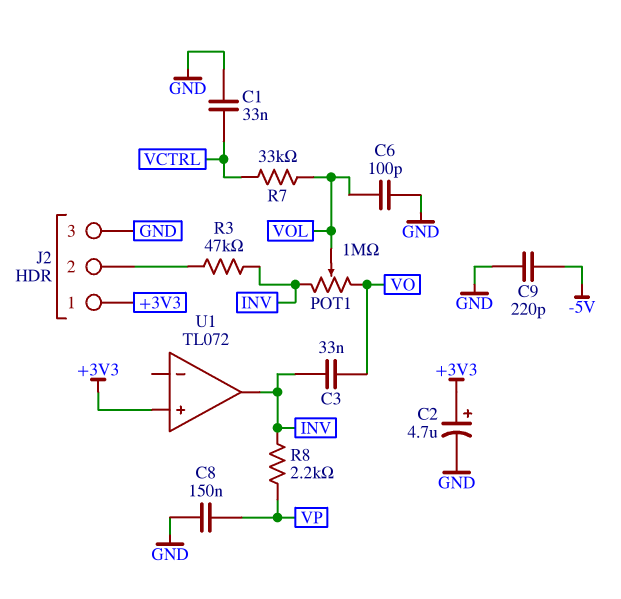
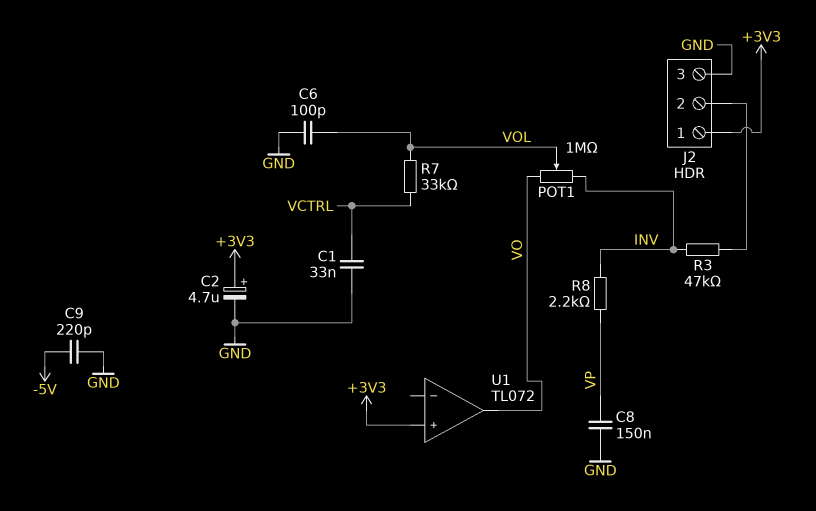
C3: 33nF (INV, VO) -> none
U1 pin out: INV -> VO

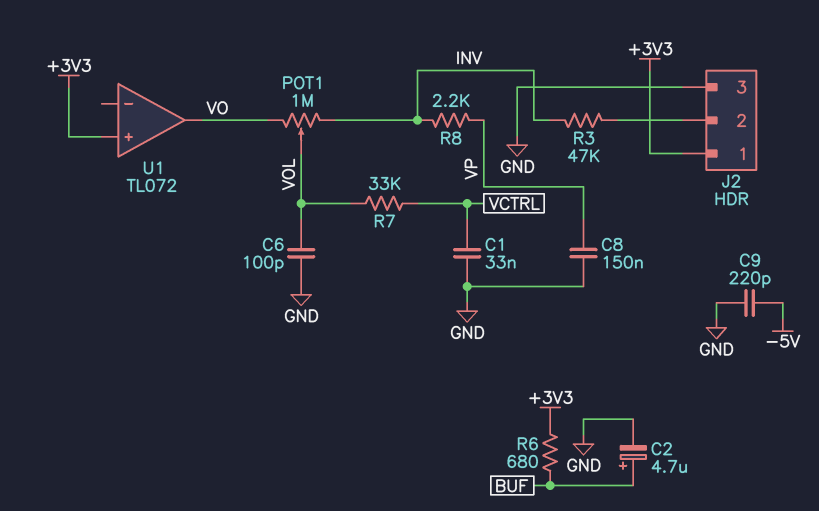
C2: 4.7uF (plus +3V3, minus GND) -> 4.7uF (plus BUF, minus GND)
R6: none -> 680 (+3V3, BUF)

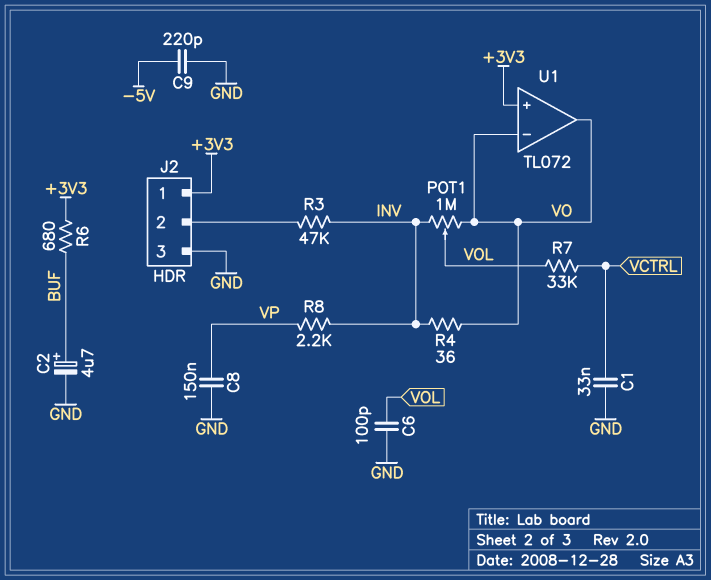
R4: none -> 36 (INV, VO)
U1 pin in-: none -> VO

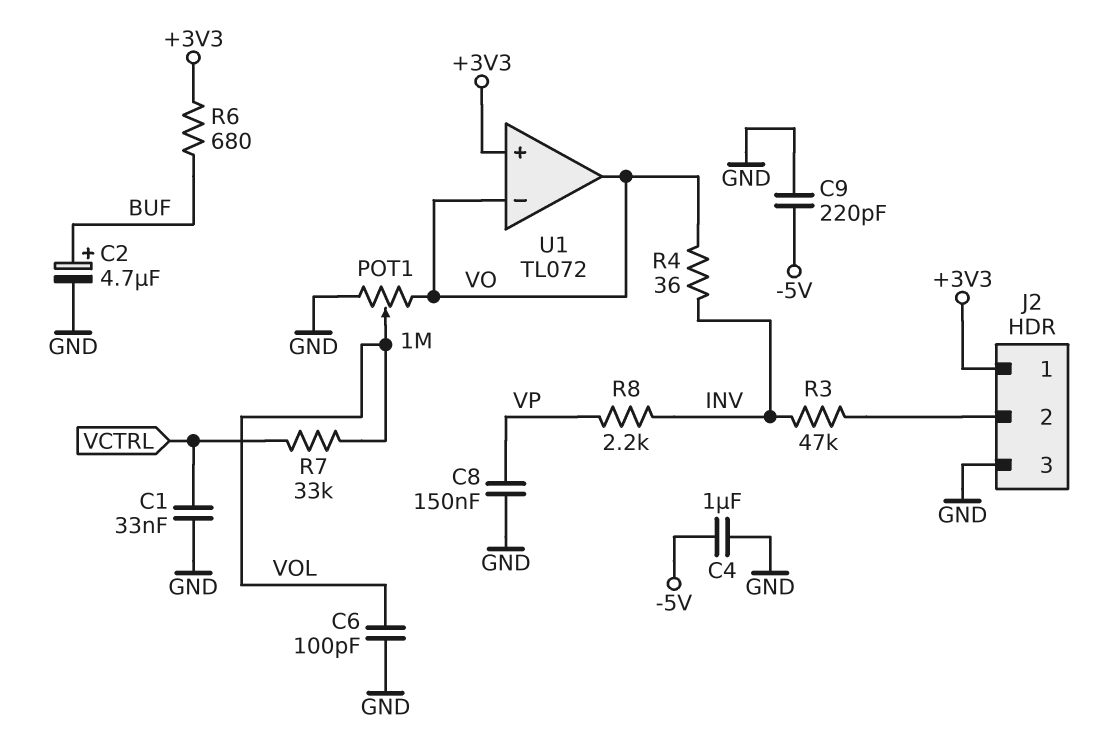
C4: none -> 1uF (-5V, GND)
POT1: 1M (INV, VO, wiper VOL) -> 1M (GND, VO, wiper VOL)

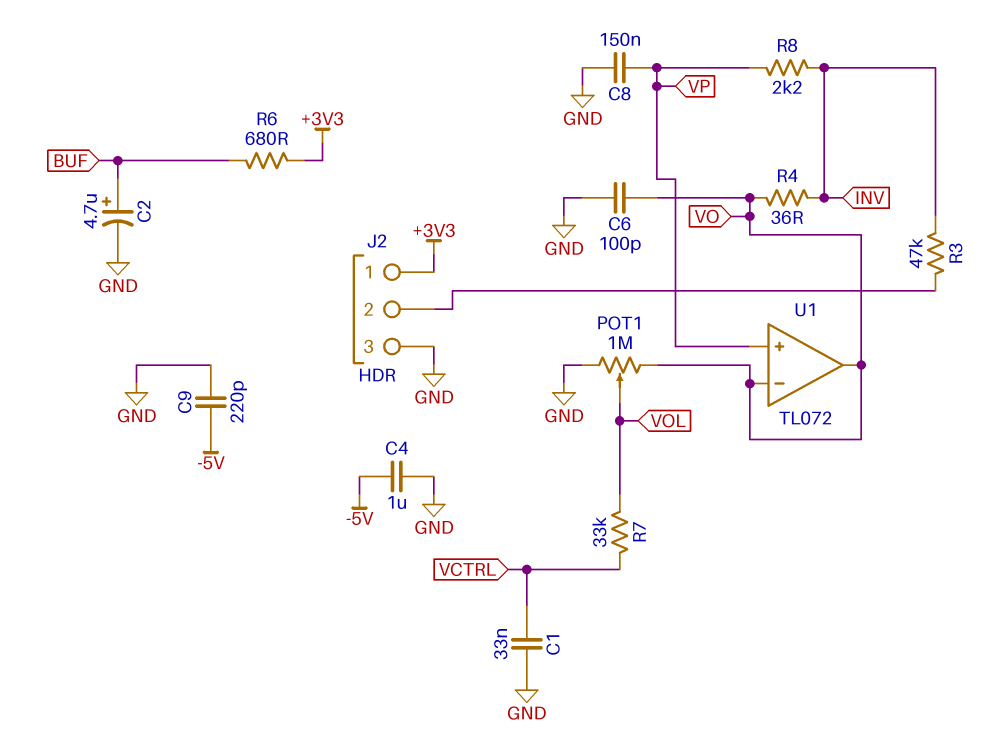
C6: 100pF (GND, VOL) -> 100pF (GND, VO)
U1 pin in+: +3V3 -> VP

